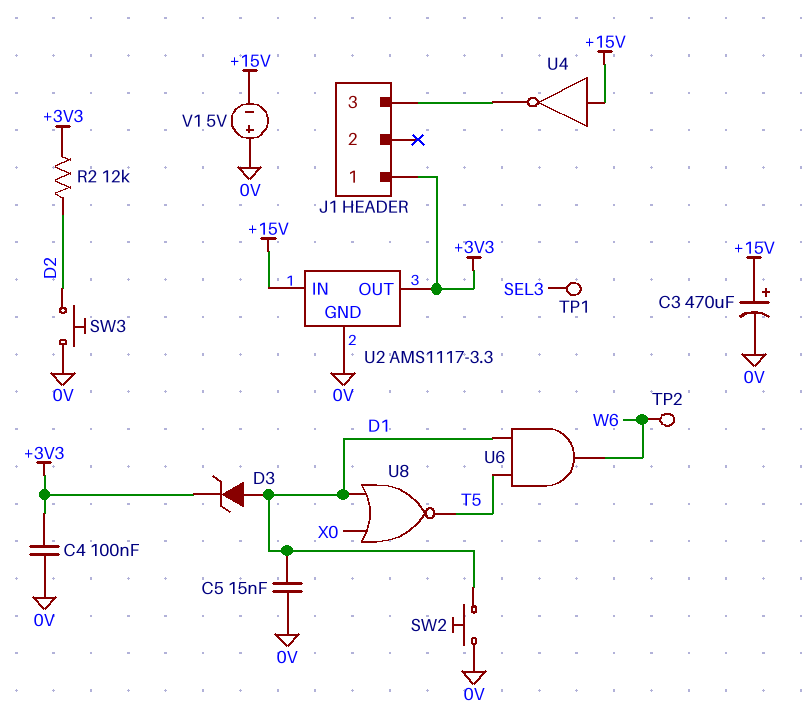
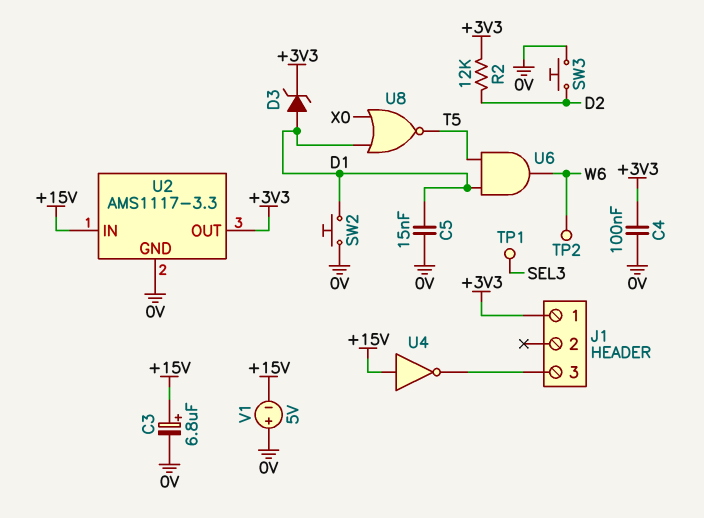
C3: 470uF (plus +15V, minus 0V) -> 6.8uF (plus +15V, minus 0V)

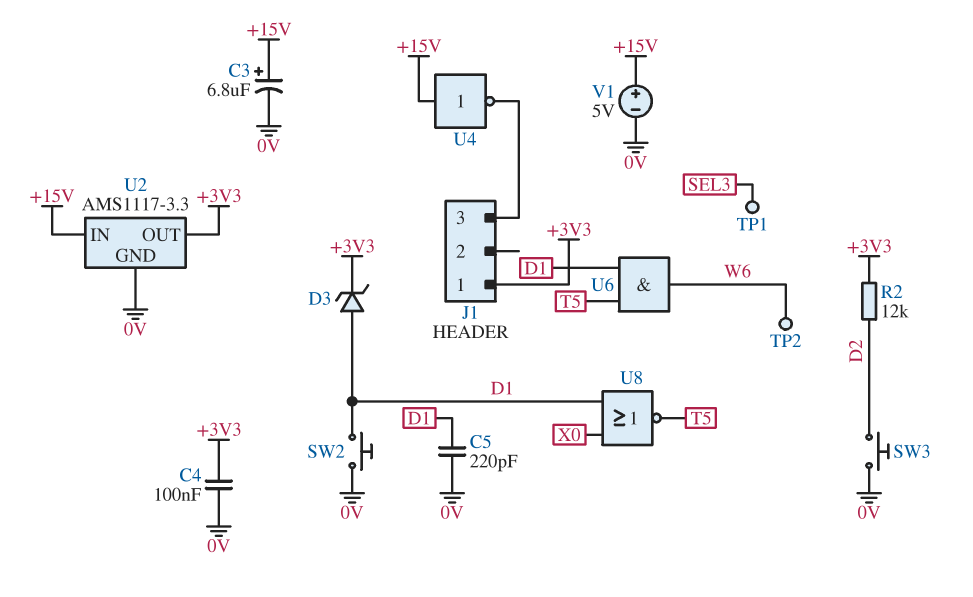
C5: 15nF (0V, D1) -> 220pF (0V, D1)
V1: 5V (plus 0V, minus +15V) -> 5V (plus +15V, minus 0V)

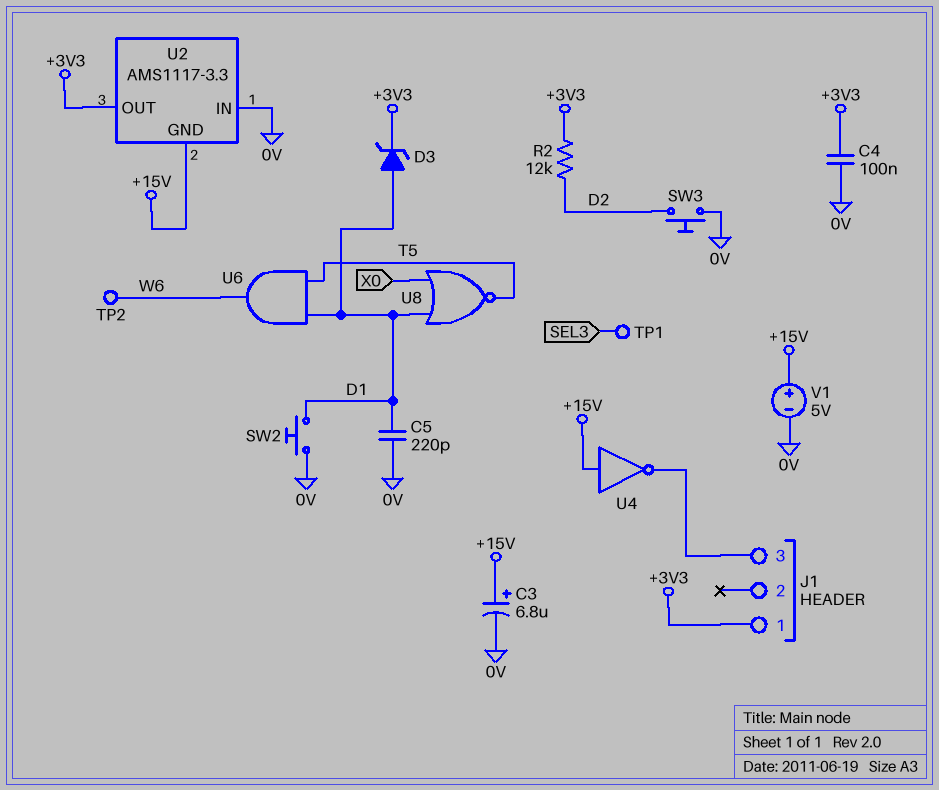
U2 pin GND: 0V -> +15V
U2 pin IN: +15V -> 0V

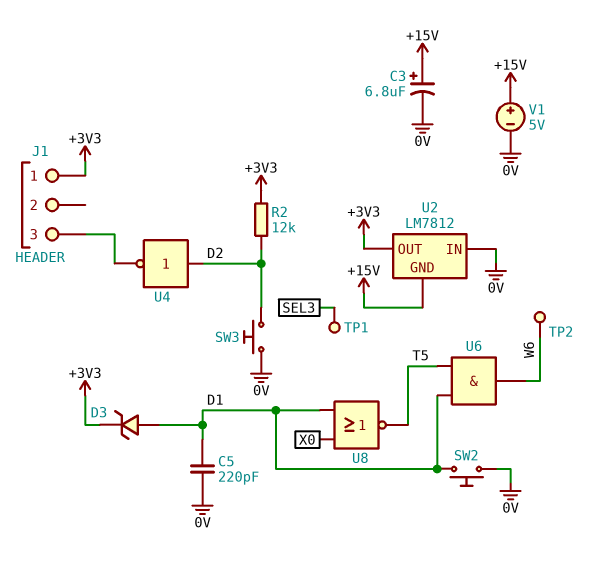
C4: 100nF (+3V3, 0V) -> none
U2: AMS1117-3.3 -> LM7812
U4: NOT (in +15V, out J1/3) -> NOT (in D2, out J1/3)

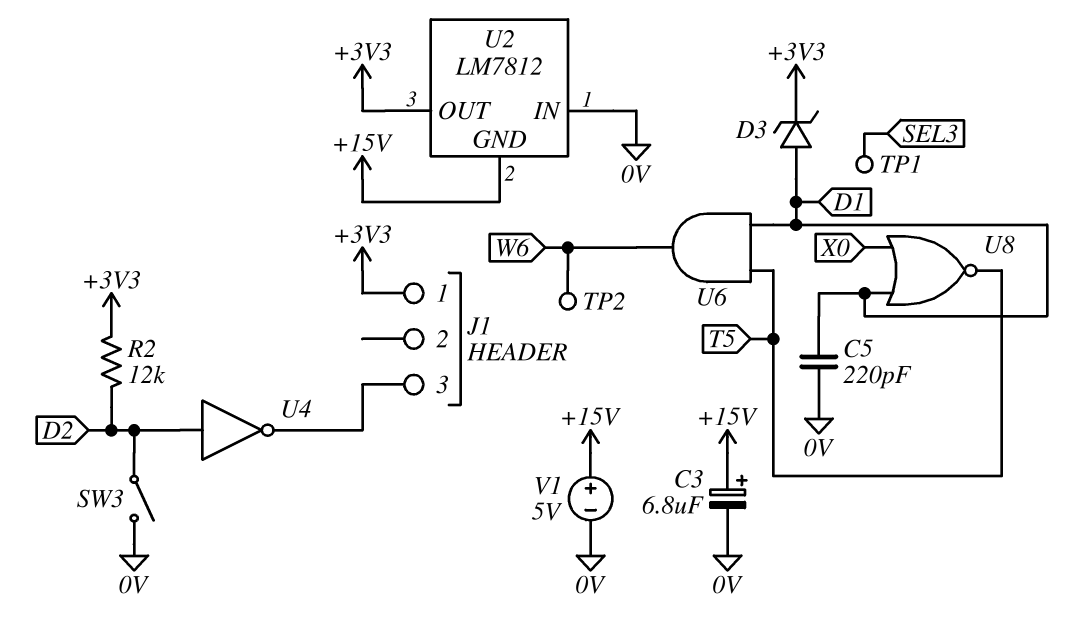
SW2: button (0V, D1) -> none
SW3: button (0V, D2) -> switch (0V, D2)

